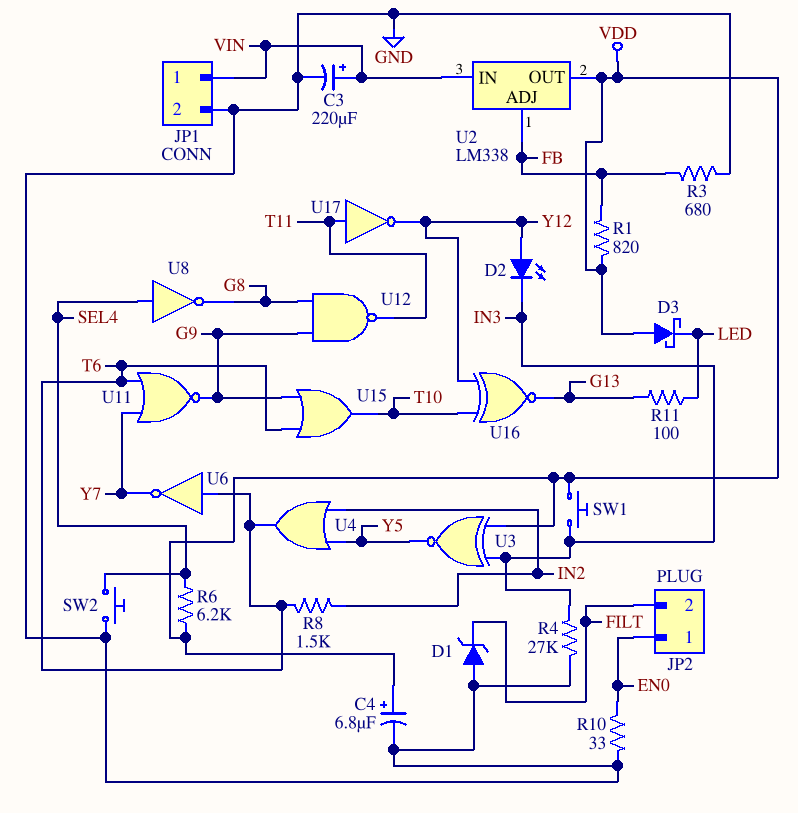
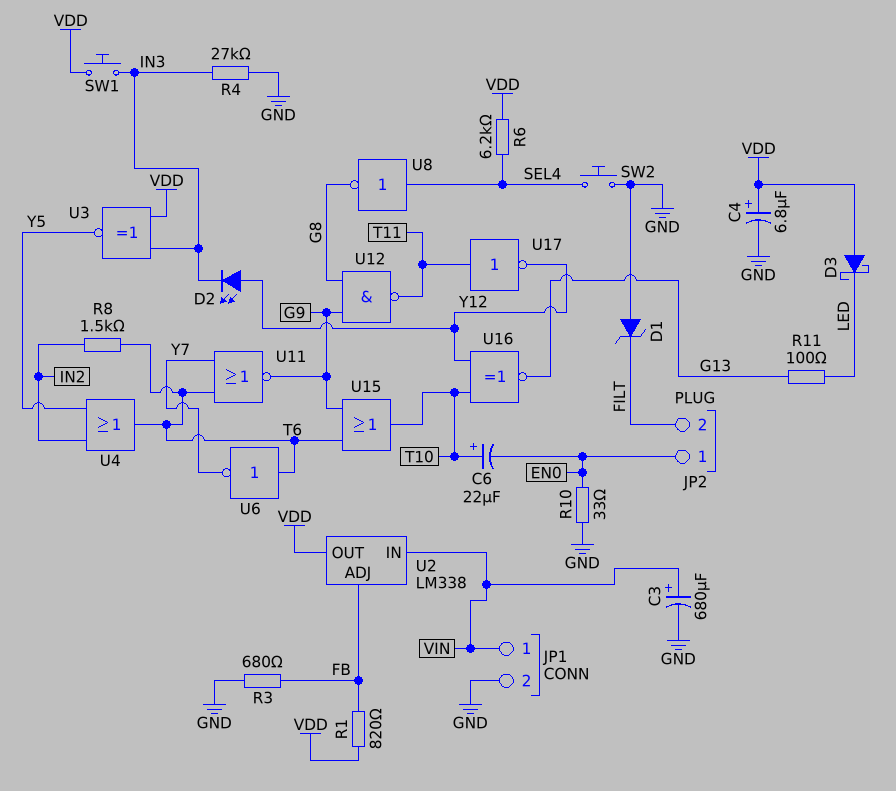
C3: 220uF (plus VIN, minus GND) -> 680uF (plus VIN, minus GND)
C6: none -> 22uF (plus T10, minus EN0)

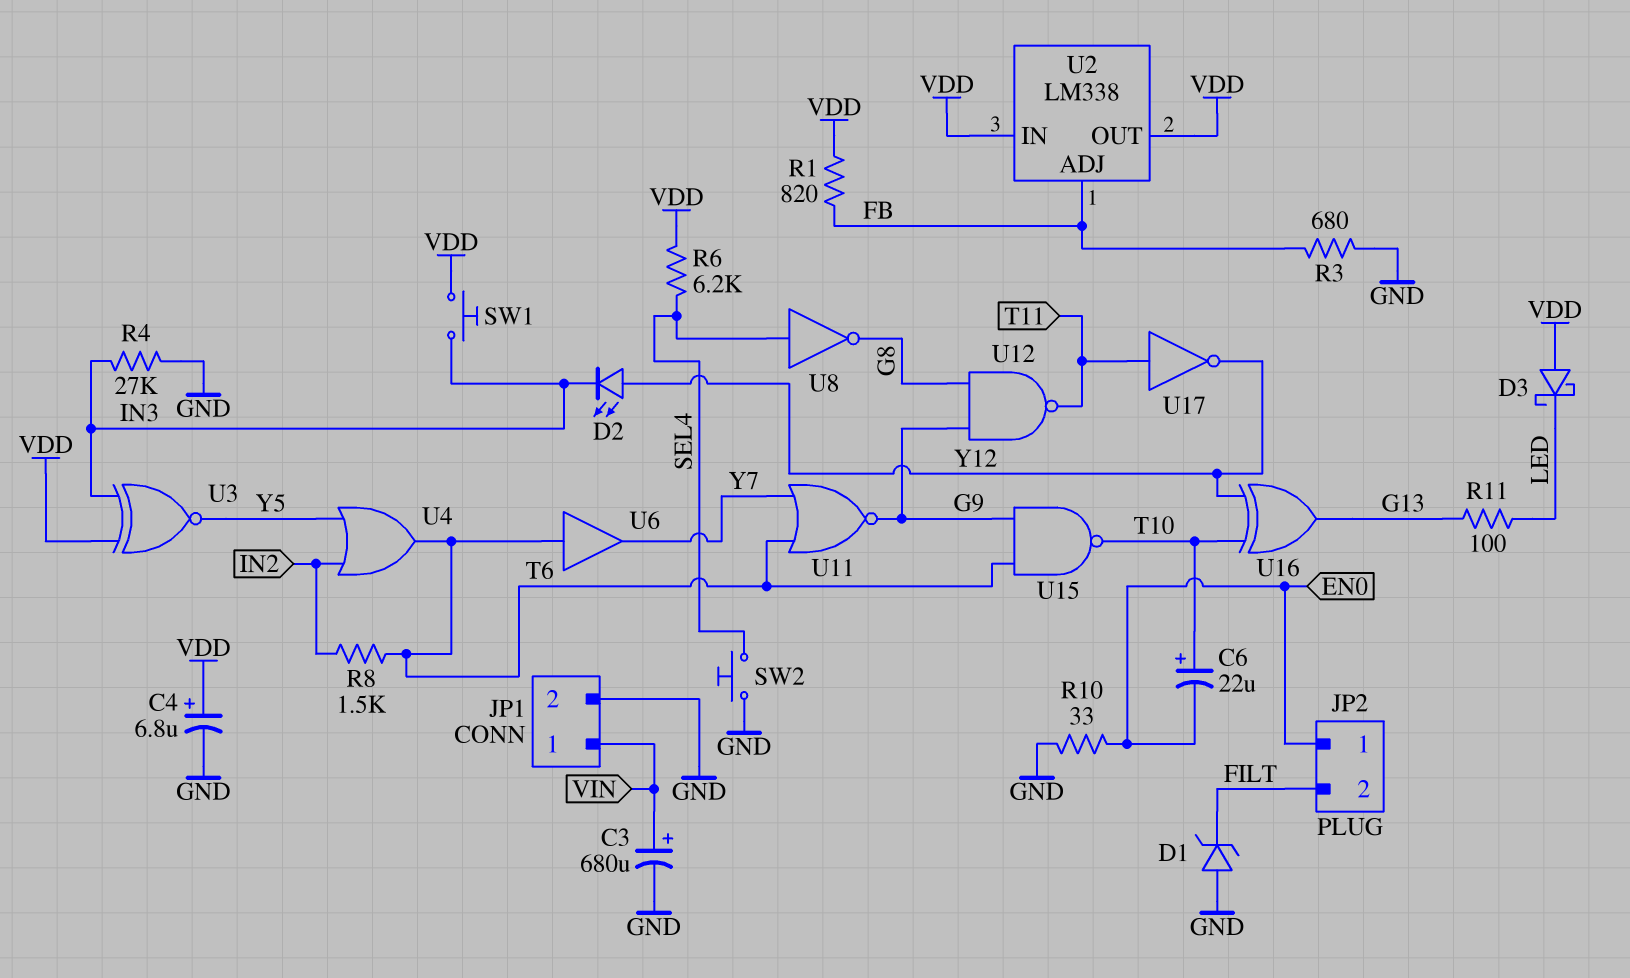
U2 pin IN: VIN -> VDD
U6: NOT (in T6, out Y7) -> buffer (in T6, out Y7)
U15: OR (in G9, in T6, out T10) -> NAND (in G9, in T6, out T10)
U16: XNOR (in T10, in Y12, out G13) -> XOR (in T10, in Y12, out G13)

